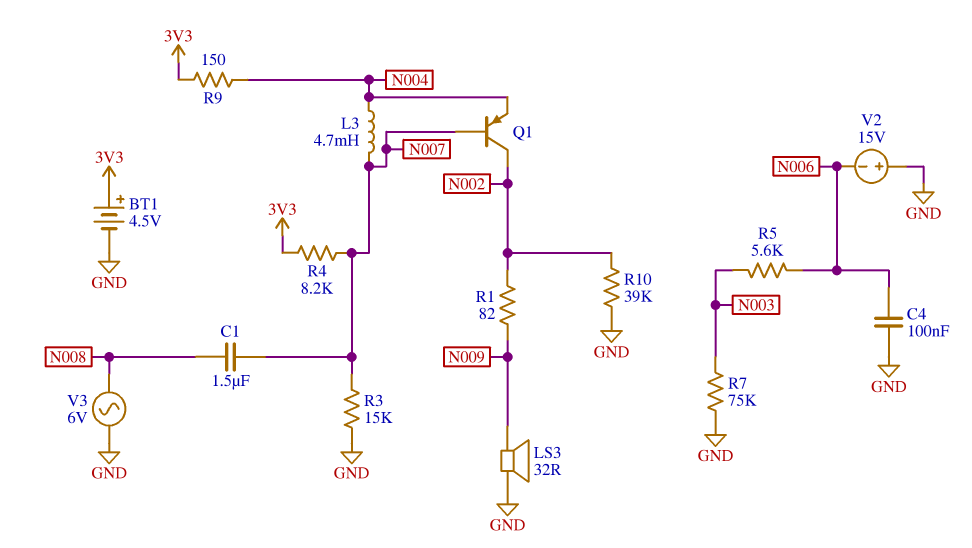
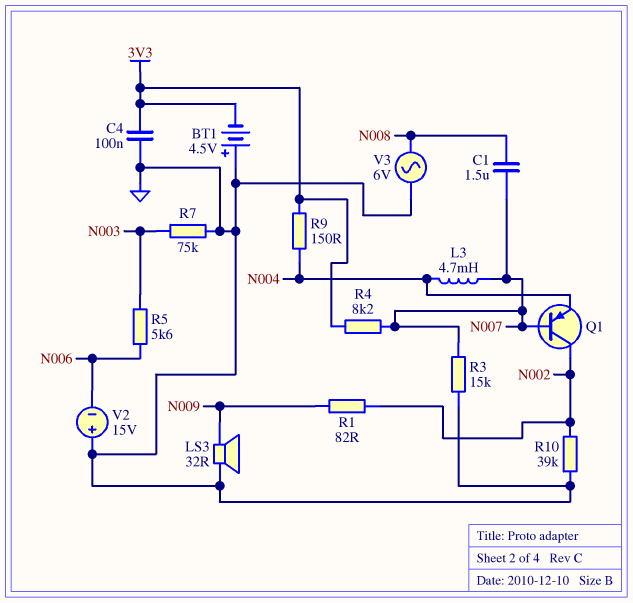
BT1: 4.5V (plus 3V3, minus GND) -> 4.5V (plus GND, minus 3V3)
C4: 100nF (GND, N006) -> 100nF (3V3, GND)

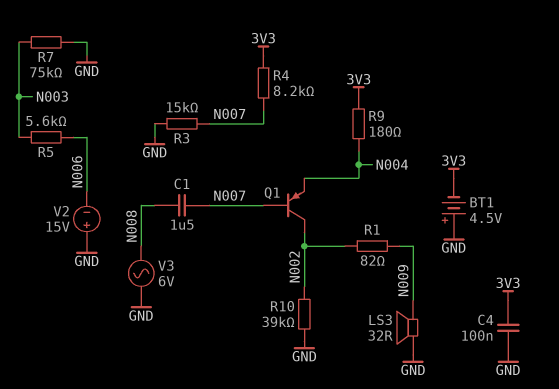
L3: 4.7mH (N004, N007) -> none
R9: 150 (3V3, N004) -> 180 (3V3, N004)

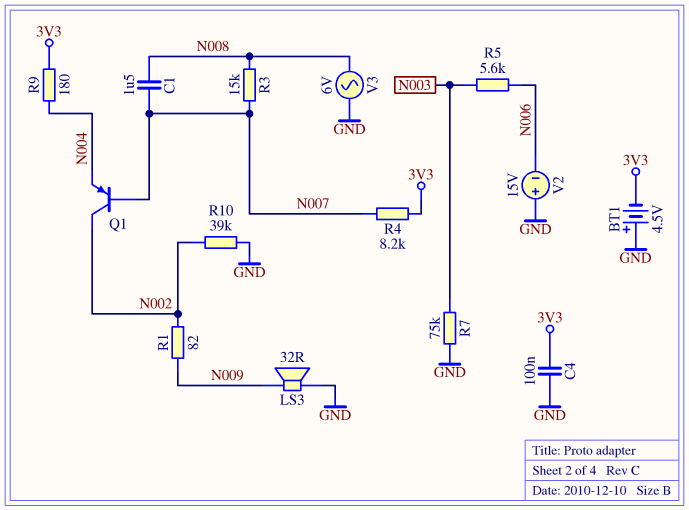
R3: 15k (GND, N007) -> 15k (N007, N008)

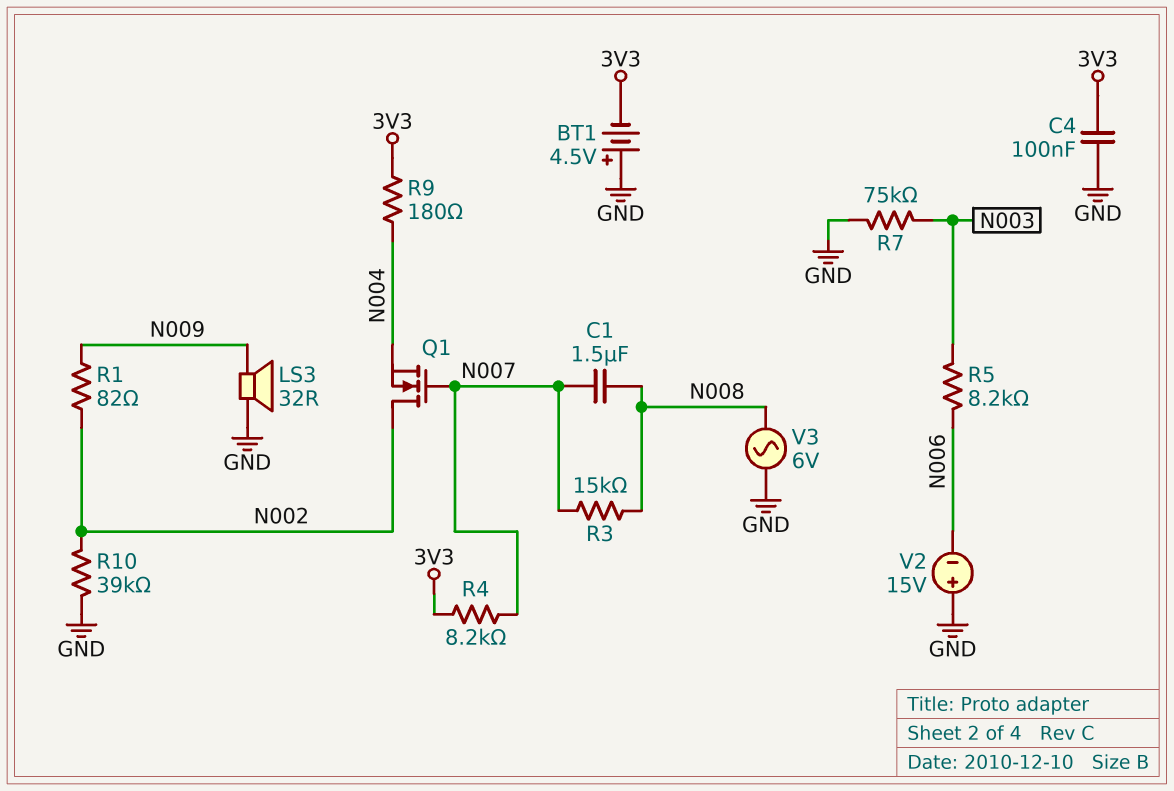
Q1: PNP (B N007, C N002, E N004) -> NMOS (G N007, D N002, S N004)
R5: 5.6k (N003, N006) -> 8.2k (N003, N006)

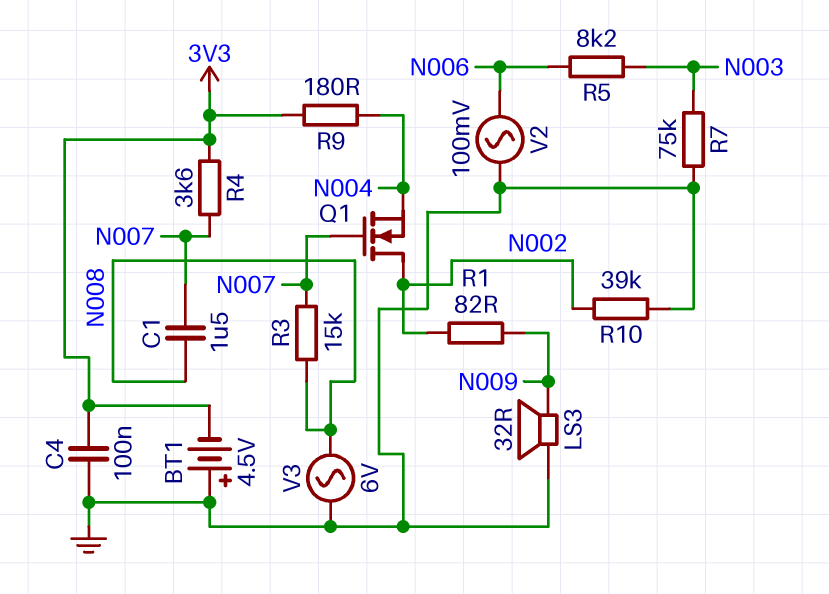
R4: 8.2k (3V3, N007) -> 3.6k (3V3, N007)
V2: 15V (plus GND, minus N006) -> AC 100mV (GND, N006)

